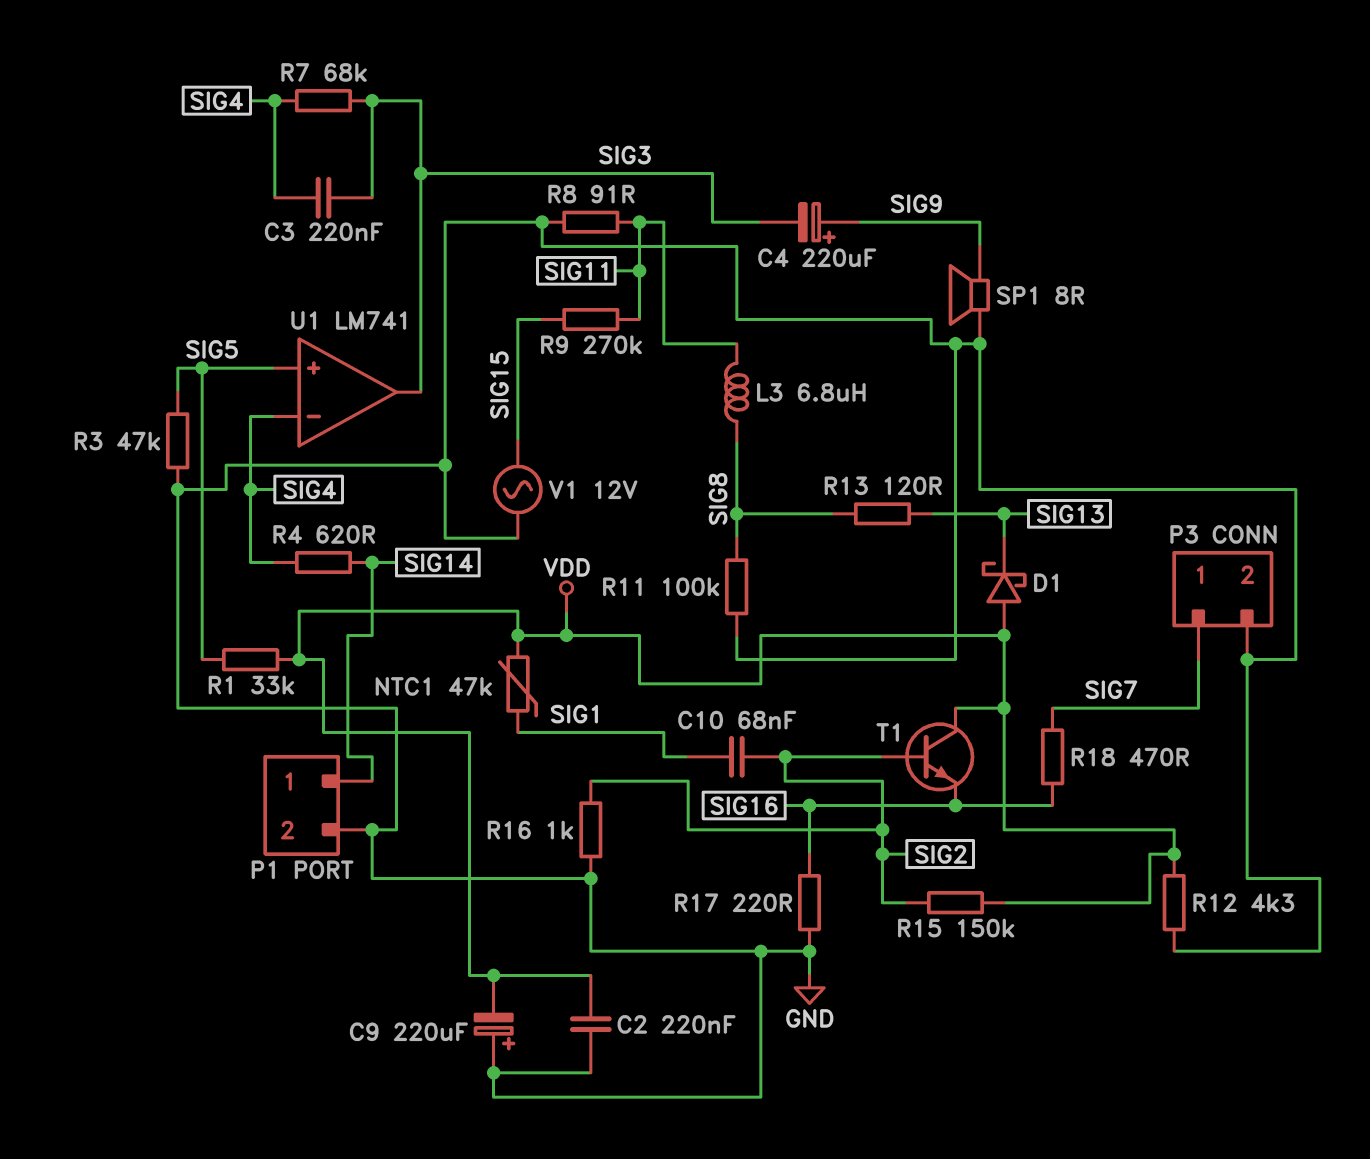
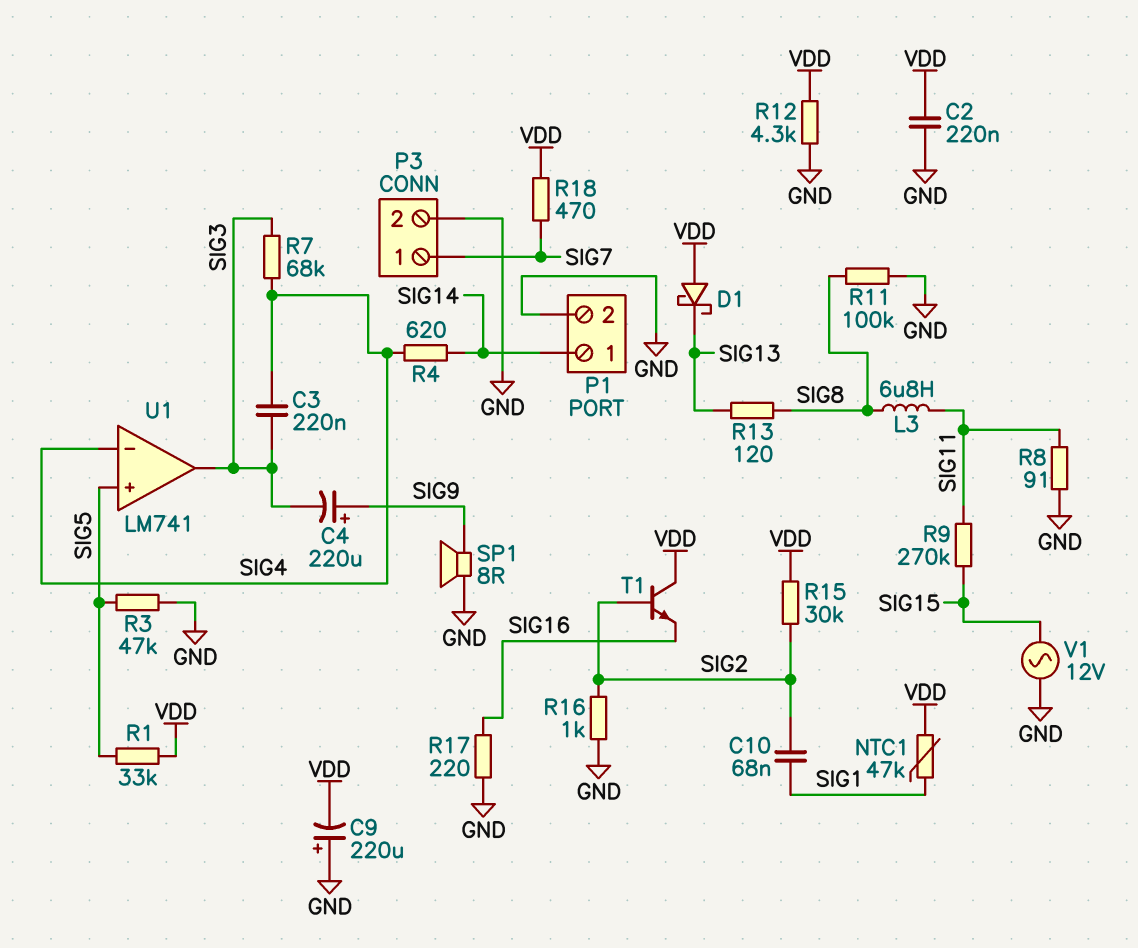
R15: 150k (SIG2, VDD) -> 30k (SIG2, VDD)
R18: 470 (SIG7, SIG16) -> 470 (SIG7, VDD)

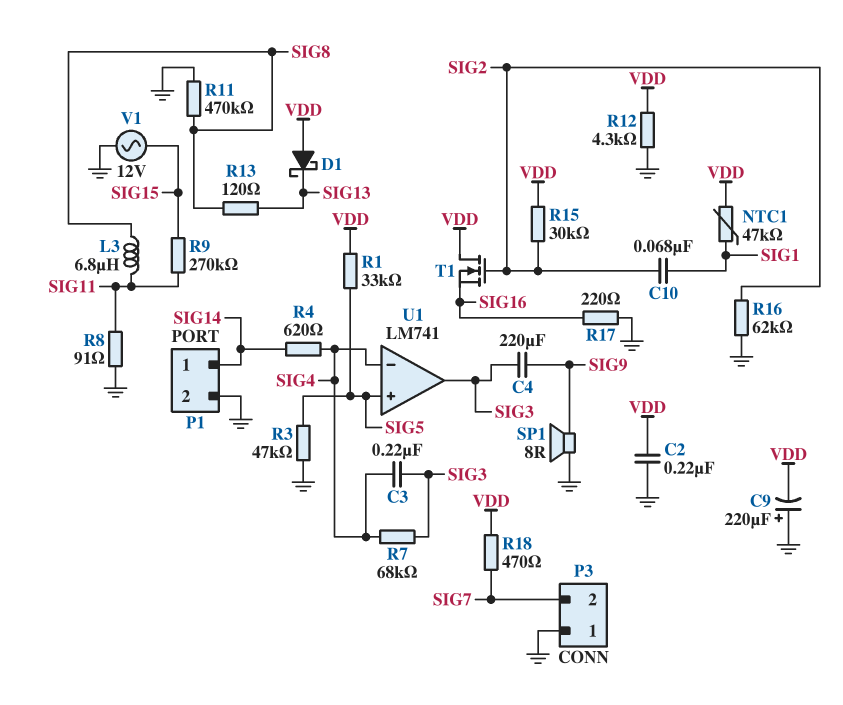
C4: 220uF (plus SIG9, minus SIG3) -> 220uF (SIG3, SIG9)
P3 pin 1: SIG7 -> GND
P3 pin 2: GND -> SIG7
R11: 100k (GND, SIG8) -> 470k (GND, SIG8)
R16: 1k (GND, SIG2) -> 62k (GND, SIG2)
T1: NPN (B SIG2, C VDD, E SIG16) -> NMOS (G SIG2, D VDD, S SIG16)

